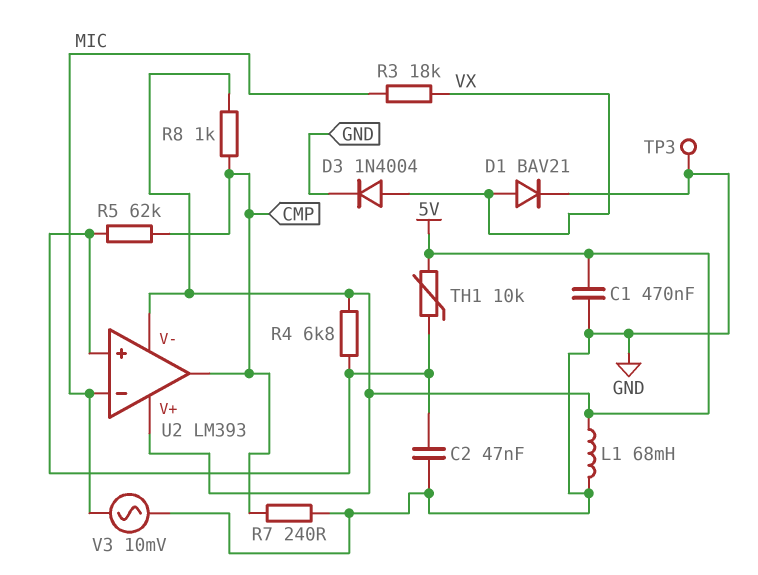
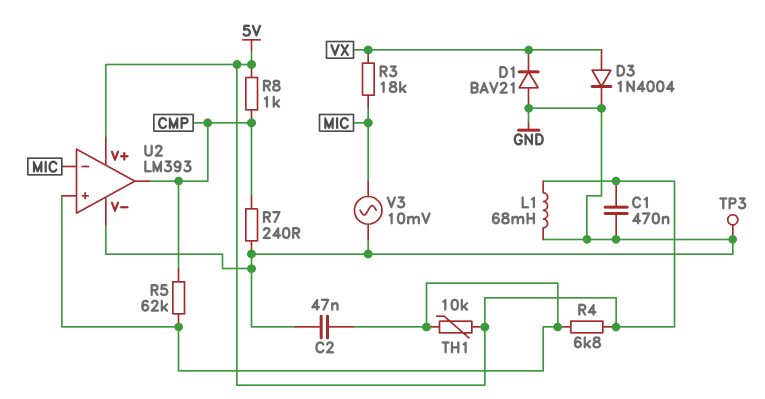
D1: diode BAV21 (A VX, K GND) -> diode BAV21 (A GND, K VX)
U2 pin V-: 5V -> GND

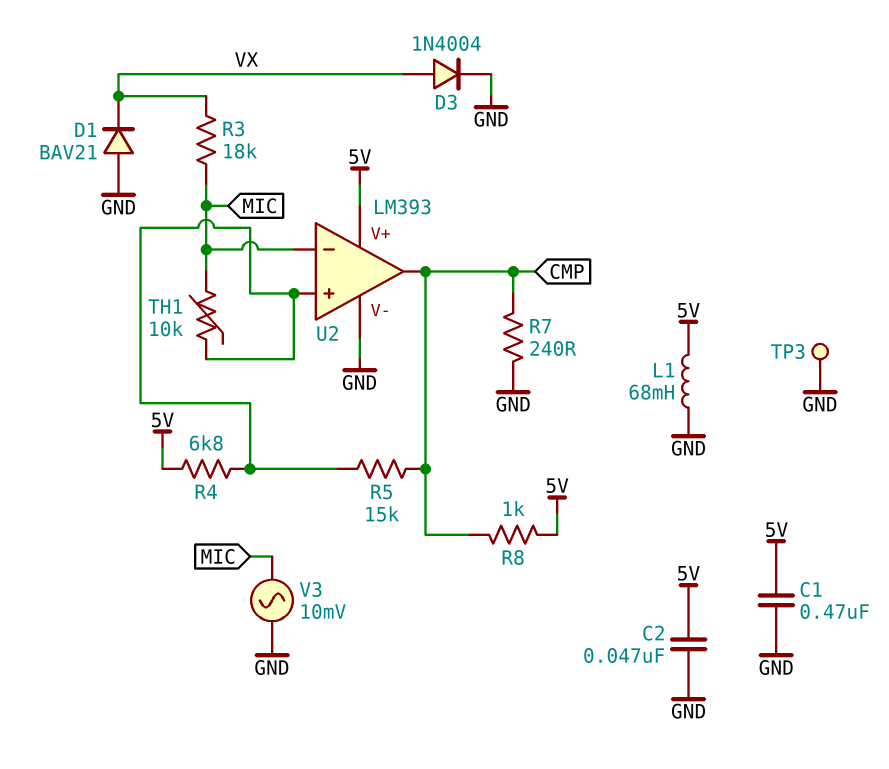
C2: 47nF (GND, U2/in+) -> 47nF (5V, GND)
R5: 62k (CMP, U2/in+) -> 15k (CMP, U2/in+)
TH1: 10k (5V, U2/in+) -> 10k (MIC, U2/in+)

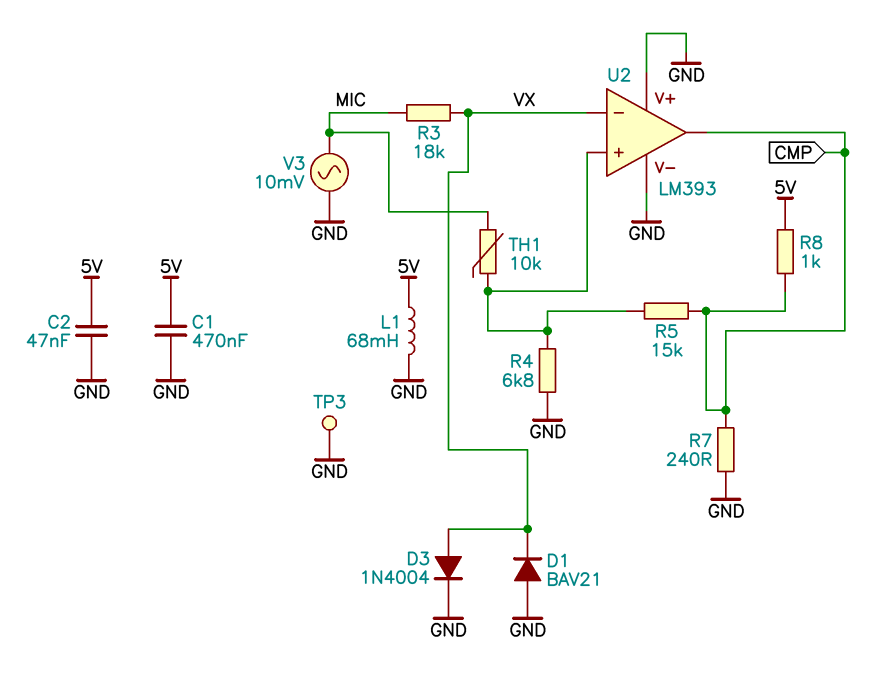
R4: 6.8k (5V, U2/in+) -> 6.8k (GND, U2/in+)
U2 pin V+: 5V -> GND
U2 pin in-: MIC -> VX

